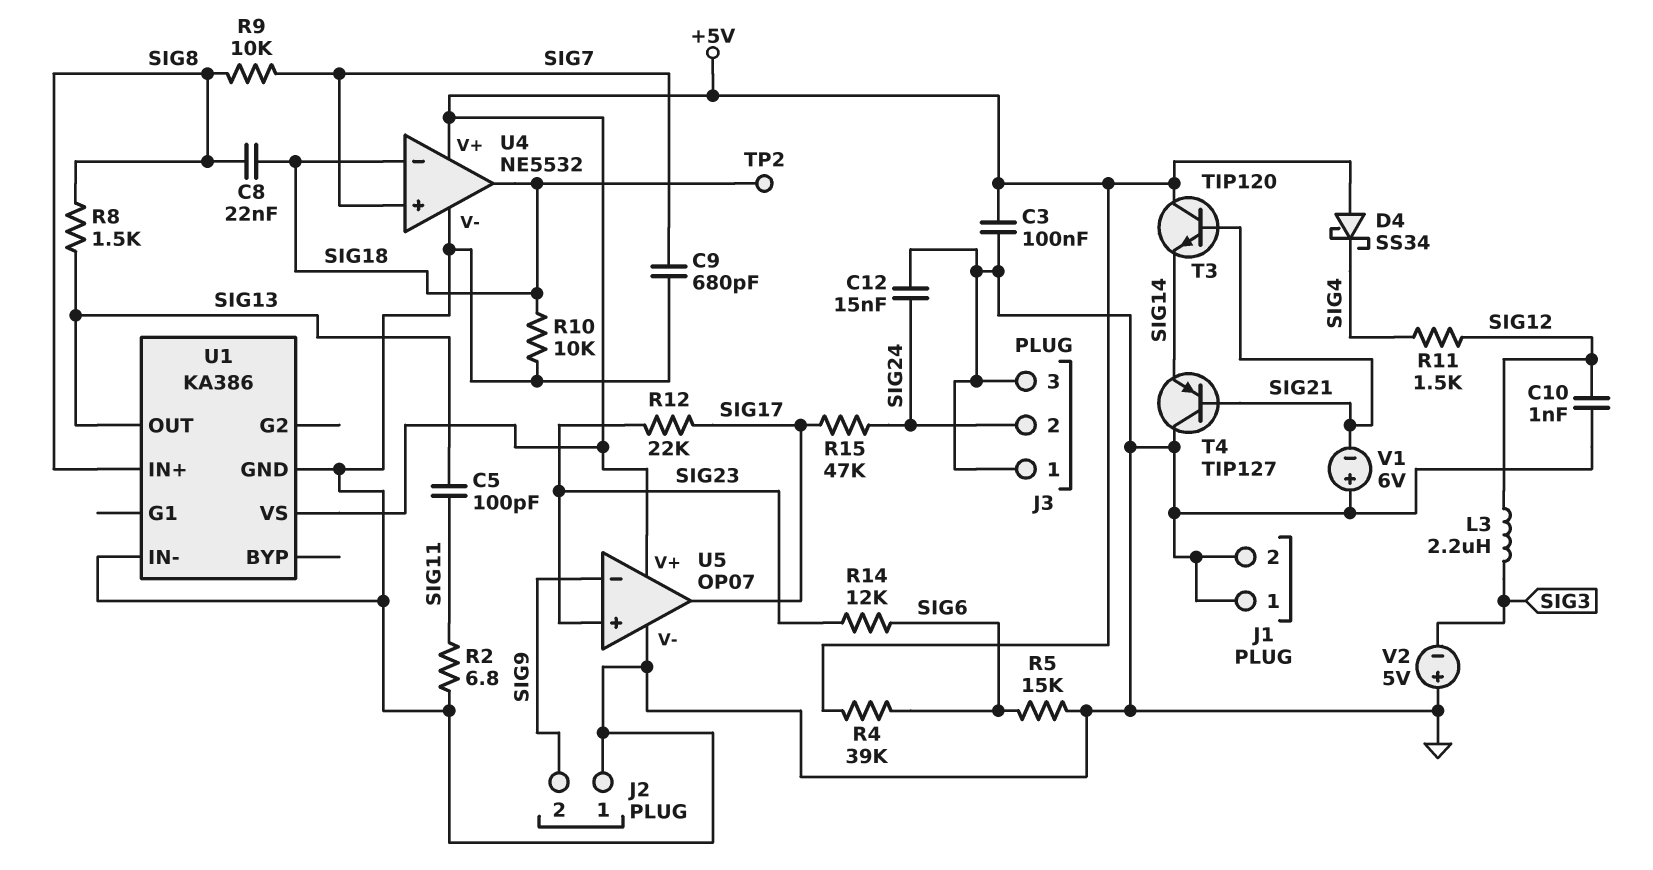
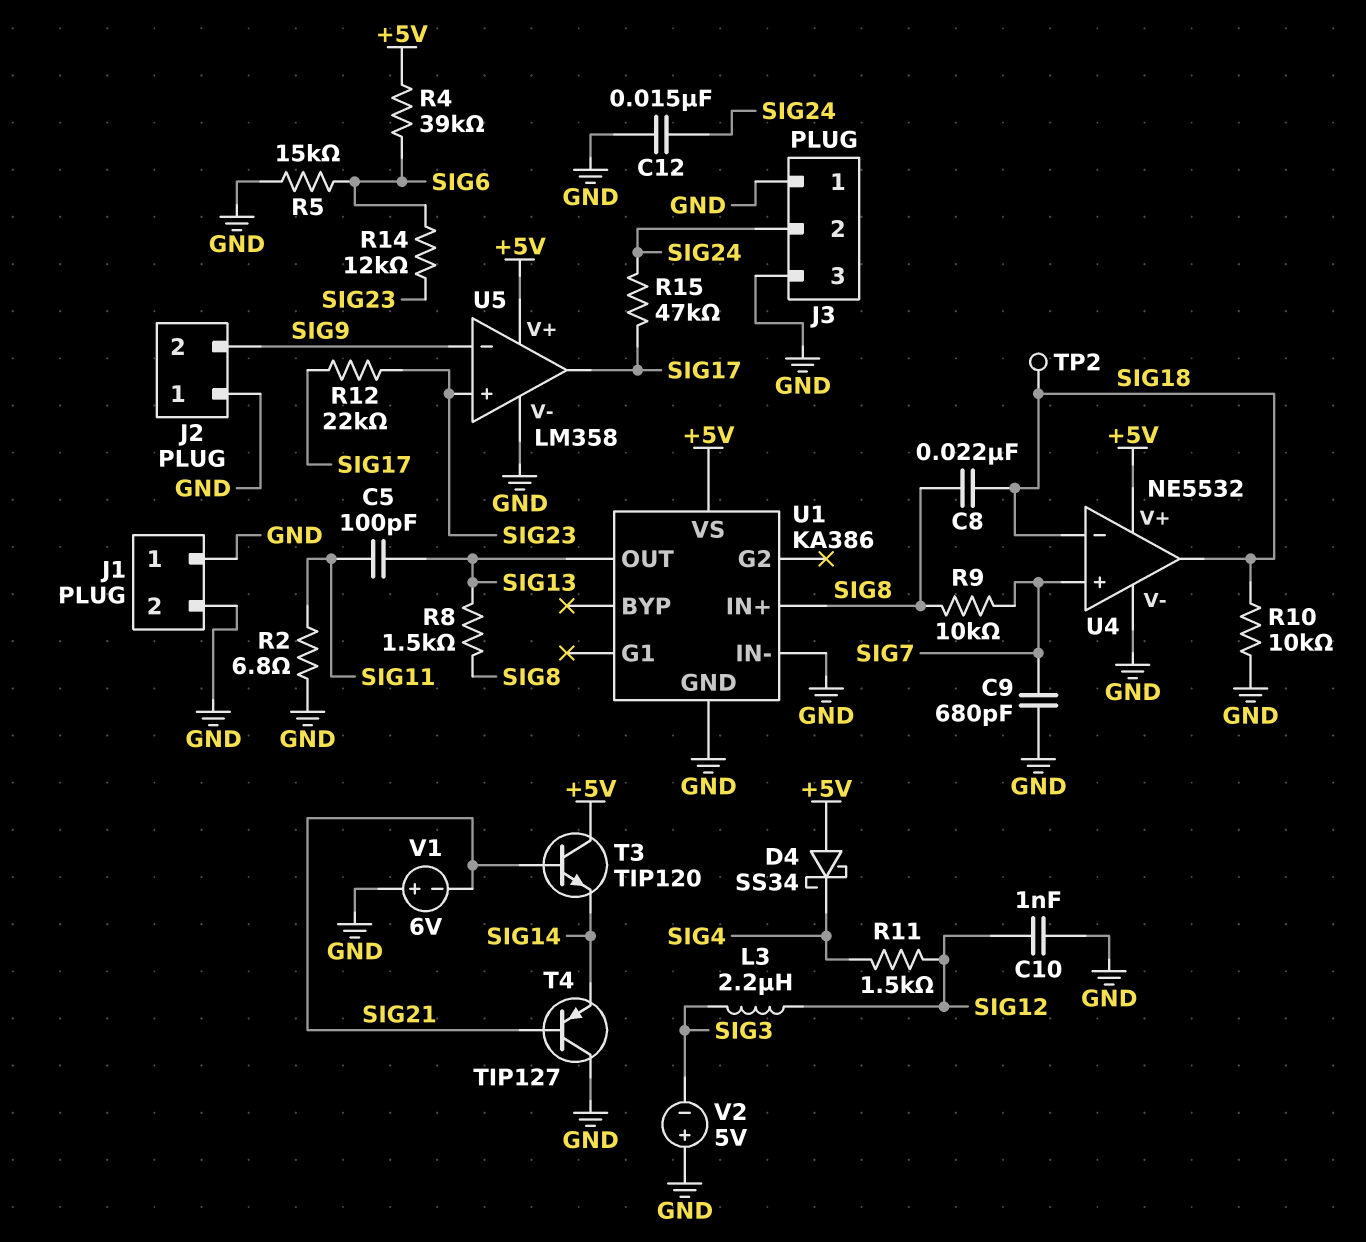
C3: 100nF (+5V, GND) -> none
U5: OP07 -> LM358

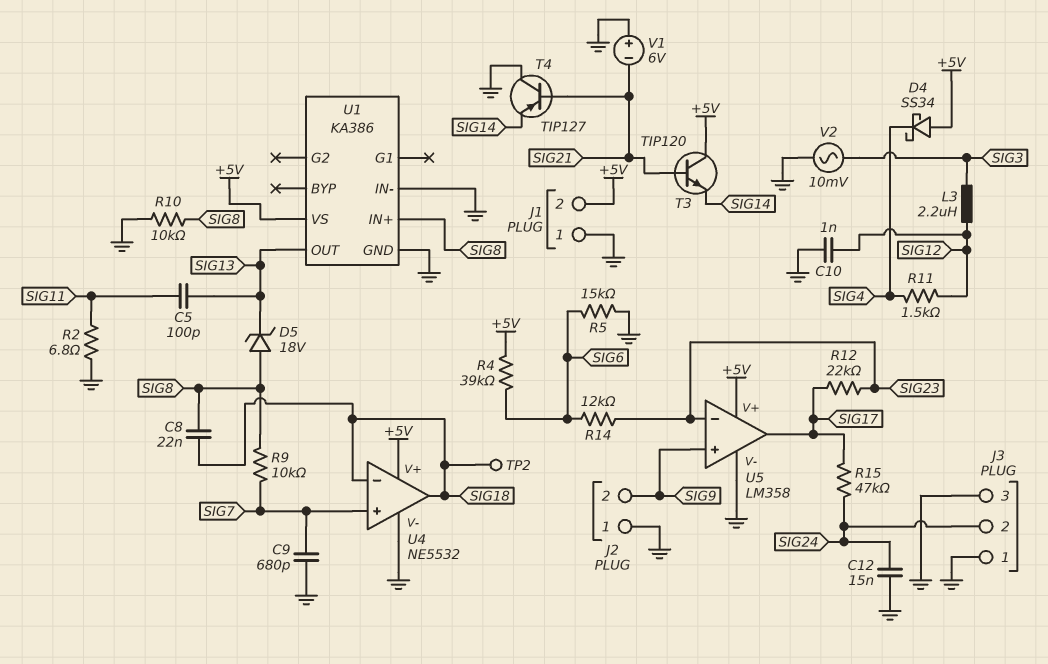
D5: none -> zener 18V (A SIG8, K SIG13)
J1 pin 2: GND -> +5V
R8: 1.5k (SIG8, SIG13) -> none
R10: 10k (GND, SIG18) -> 10k (GND, SIG8)
U5 pin in+: SIG23 -> SIG9
U5 pin in-: SIG9 -> SIG23
V2: 5V (plus GND, minus SIG3) -> AC 10mV (GND, SIG3)

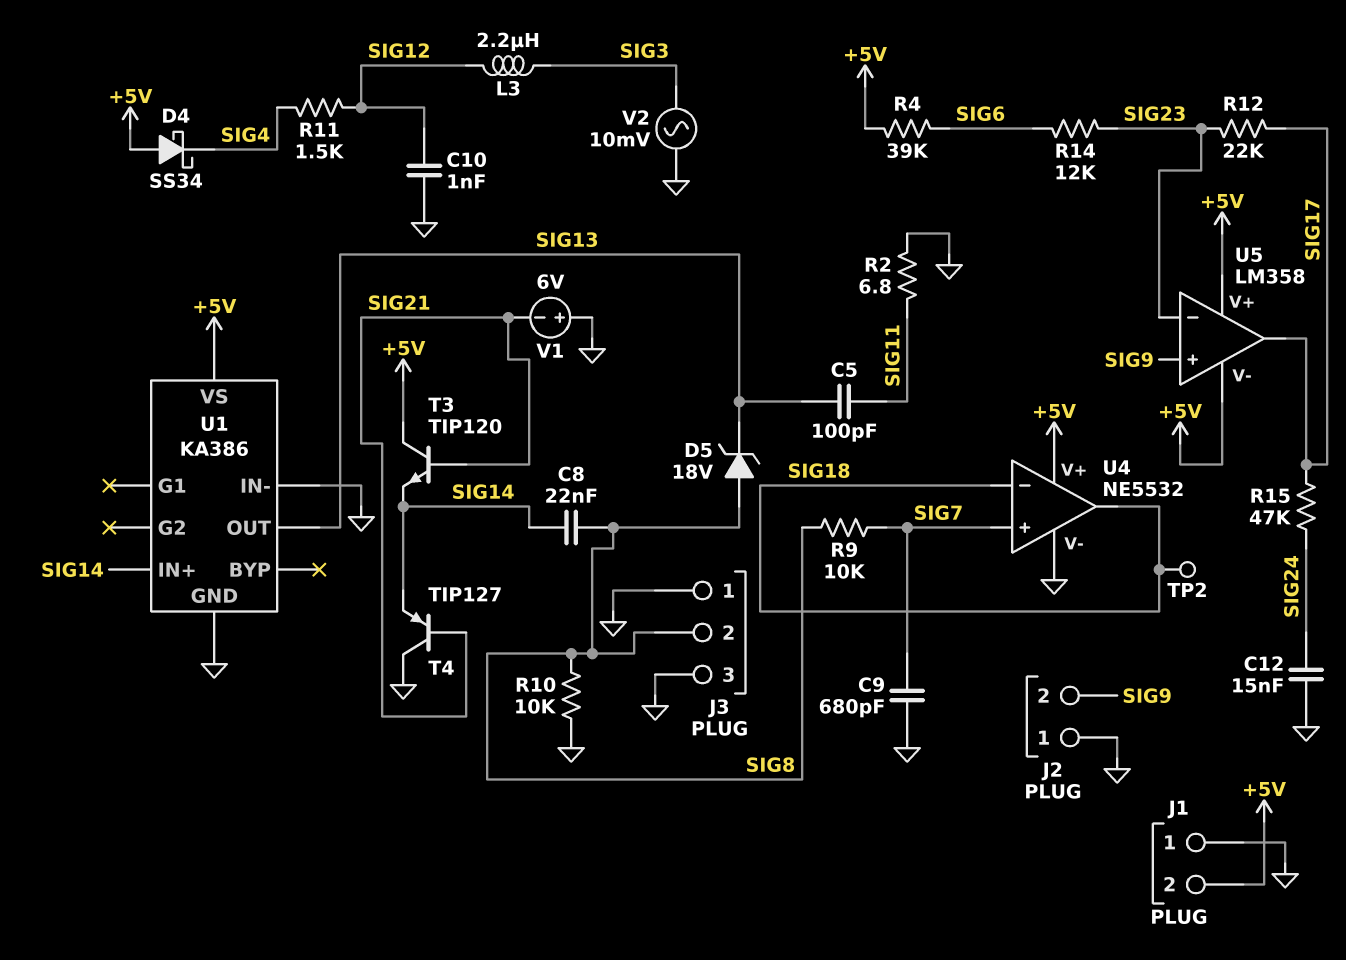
C8: 22nF (SIG8, SIG18) -> 22nF (SIG8, SIG14)
J3 pin 2: SIG24 -> SIG8
R5: 15k (GND, SIG6) -> none
U1 pin IN+: SIG8 -> SIG14
U5 pin V-: GND -> +5V

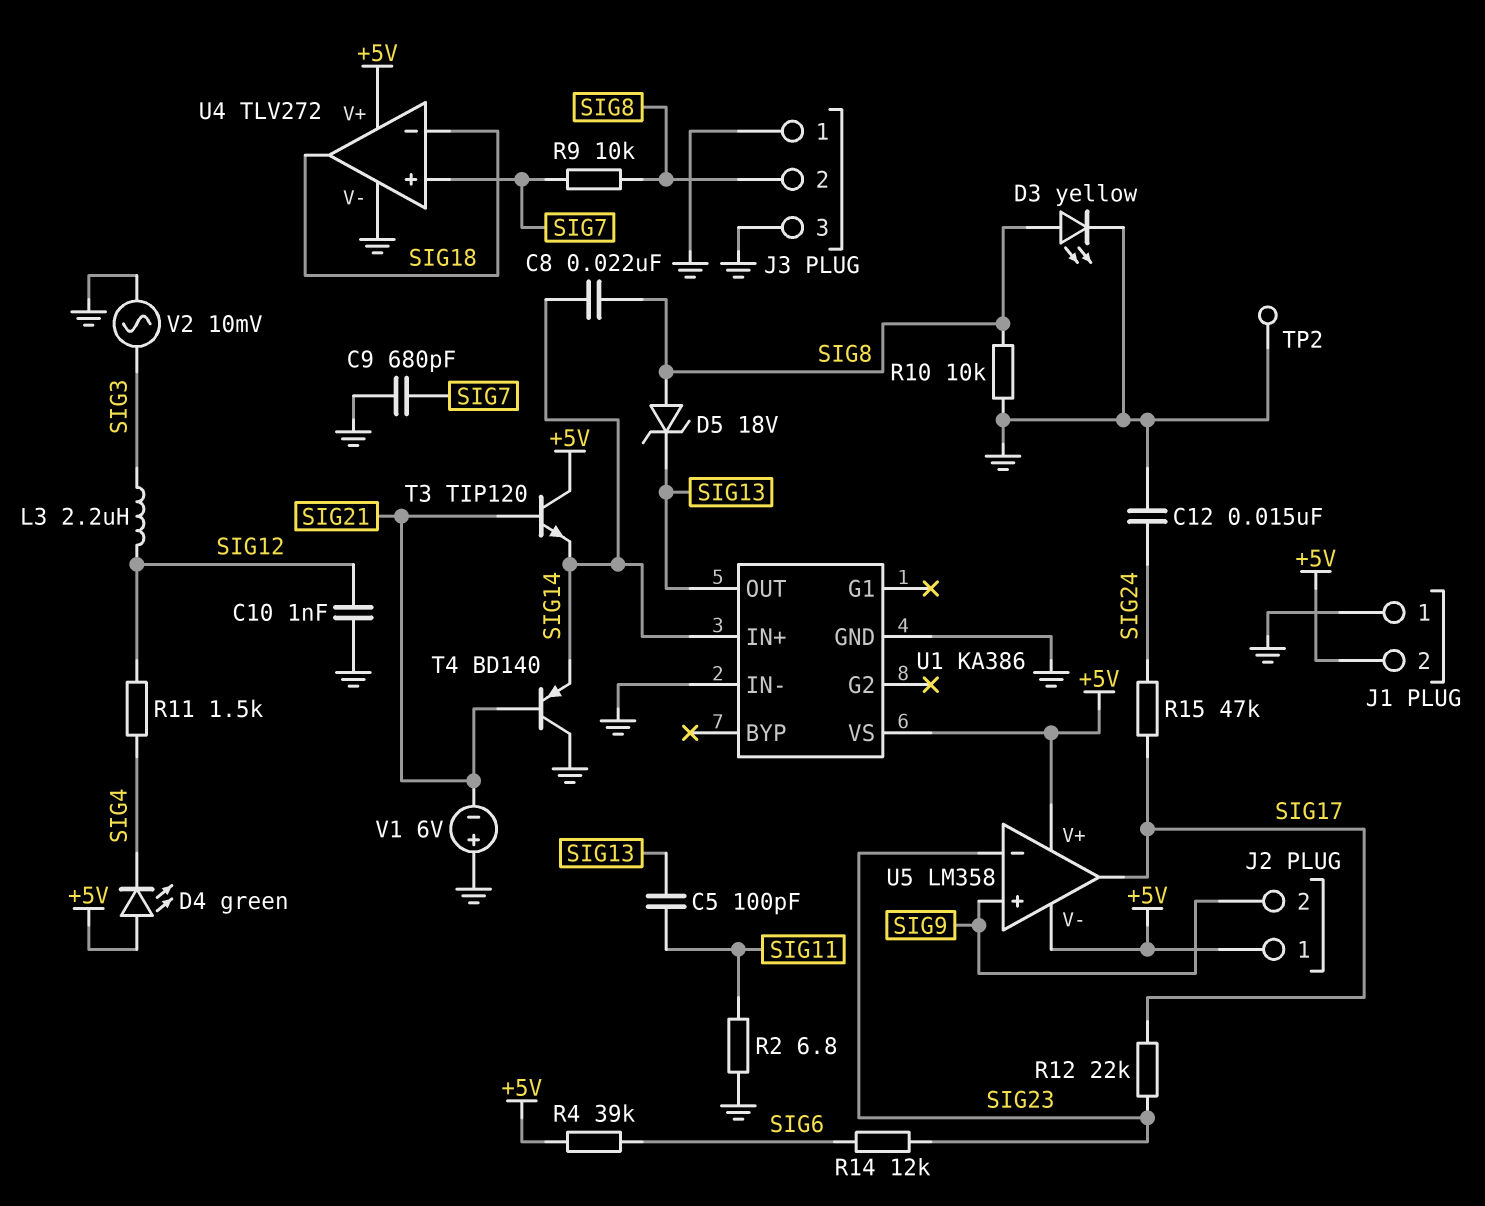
D3: none -> LED yellow (A SIG8, K GND)
D4: schottky SS34 (A +5V, K SIG4) -> LED green (A +5V, K SIG4)
J2 pin 1: GND -> +5V
T4: PNP TIP127 (B SIG21, C GND, E SIG14) -> PNP BD140 (B SIG21, C GND, E SIG14)
TP2: test point (SIG18) -> test point (GND)
U4: NE5532 -> TLV272

